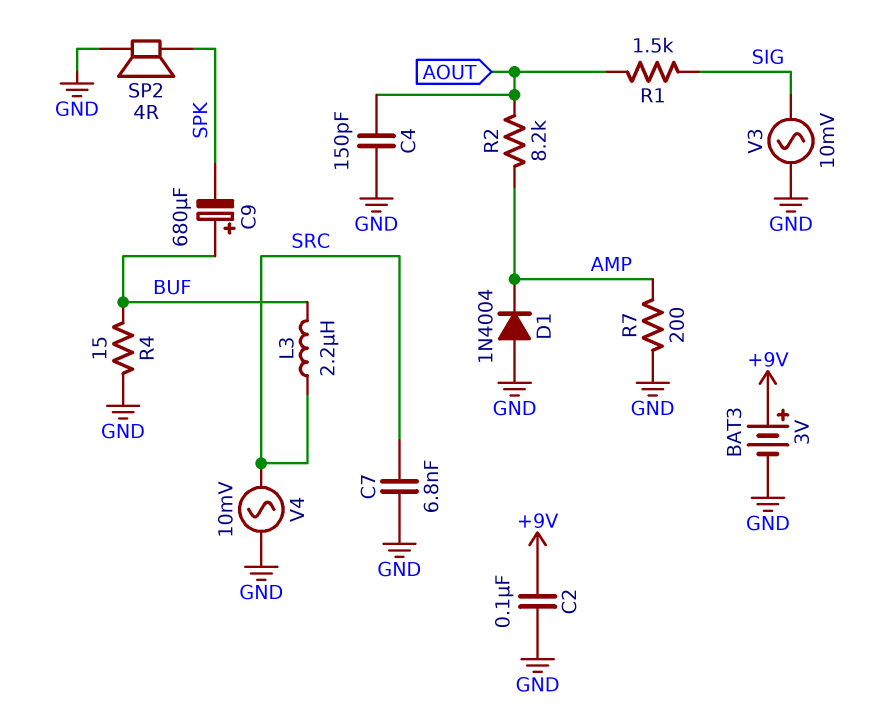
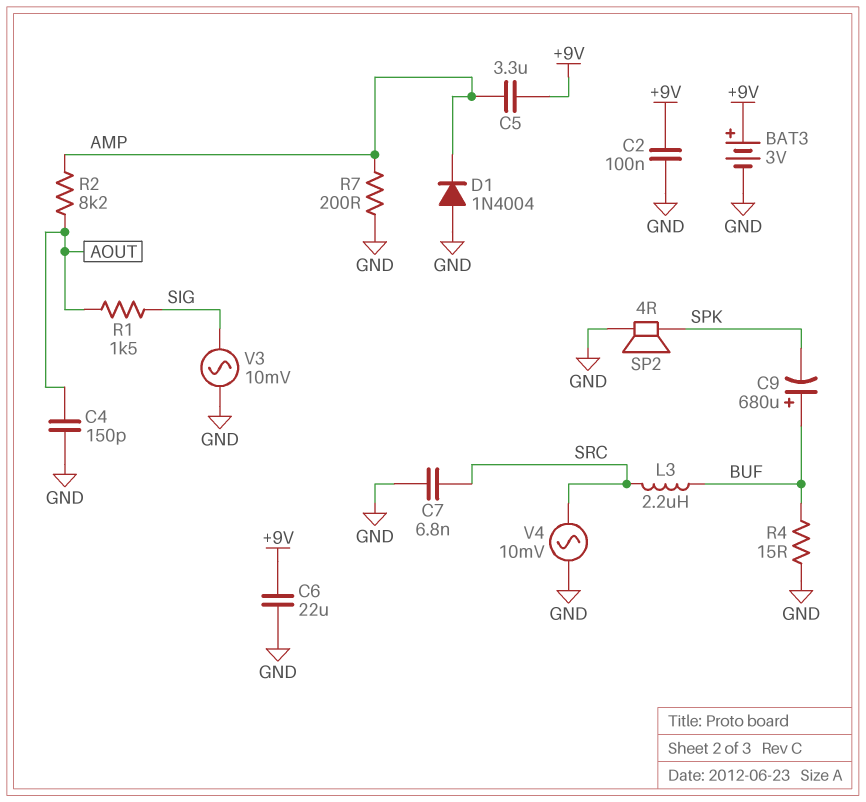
C5: none -> 3.3uF (+9V, AMP)
C6: none -> 22uF (+9V, GND)

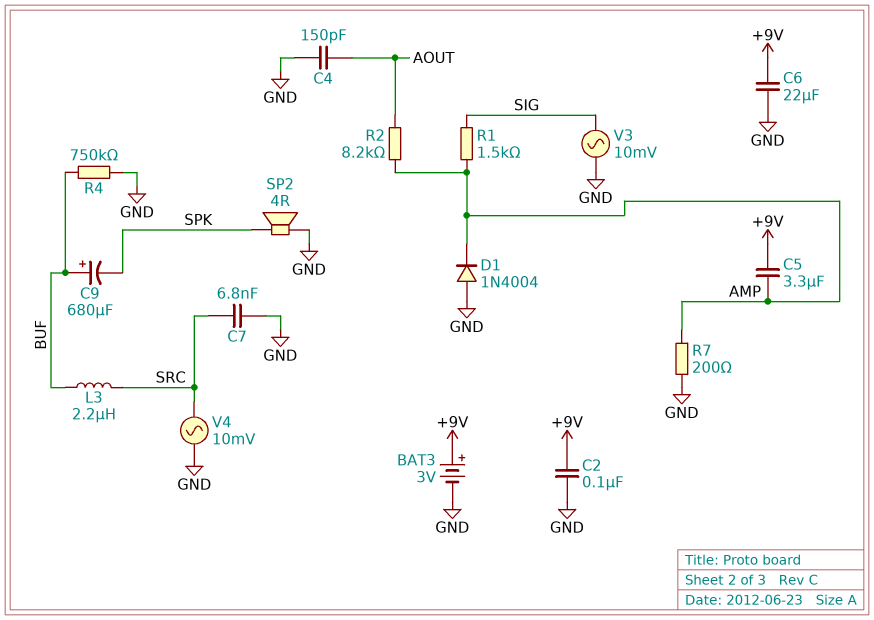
R1: 1.5k (AOUT, SIG) -> 1.5k (AMP, SIG)
R4: 15 (BUF, GND) -> 750k (BUF, GND)

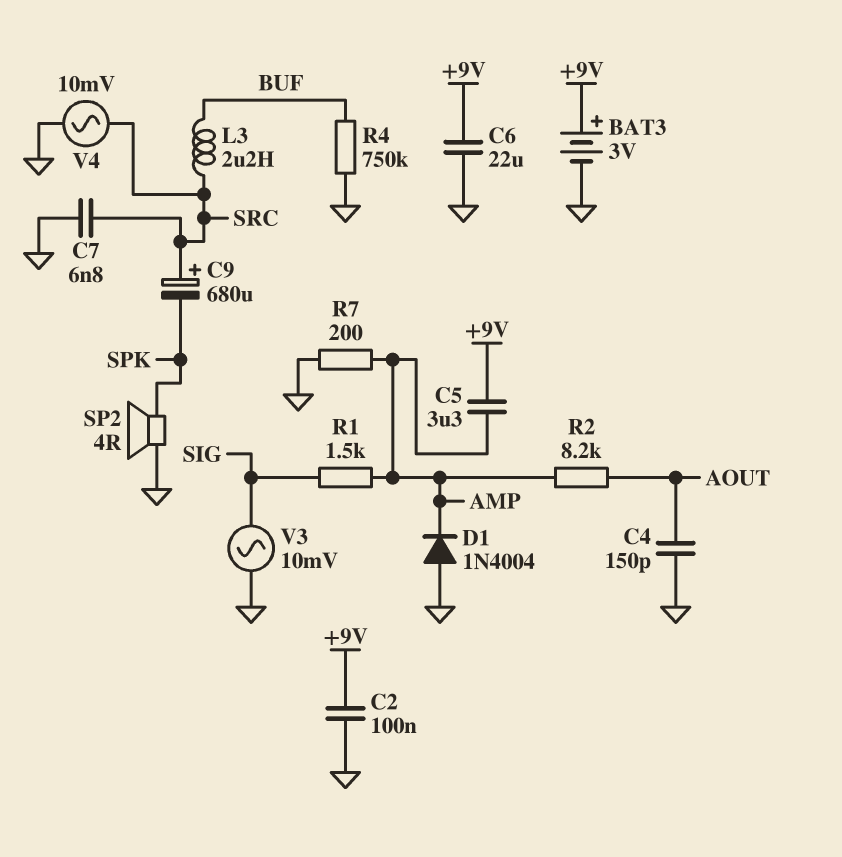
C9: 680uF (plus BUF, minus SPK) -> 680uF (plus SRC, minus SPK)

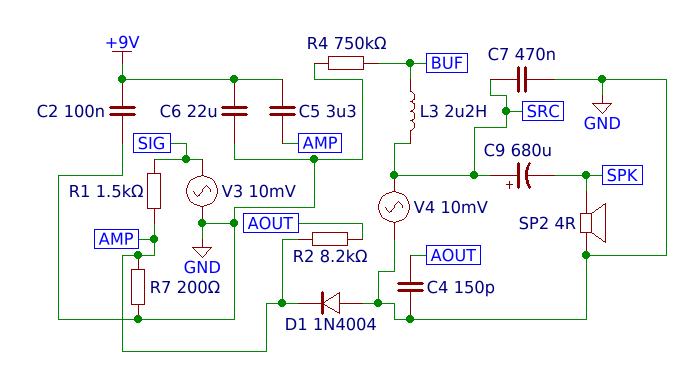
BAT3: 3V (plus +9V, minus GND) -> none
C7: 6.8nF (GND, SRC) -> 470nF (GND, SRC)

